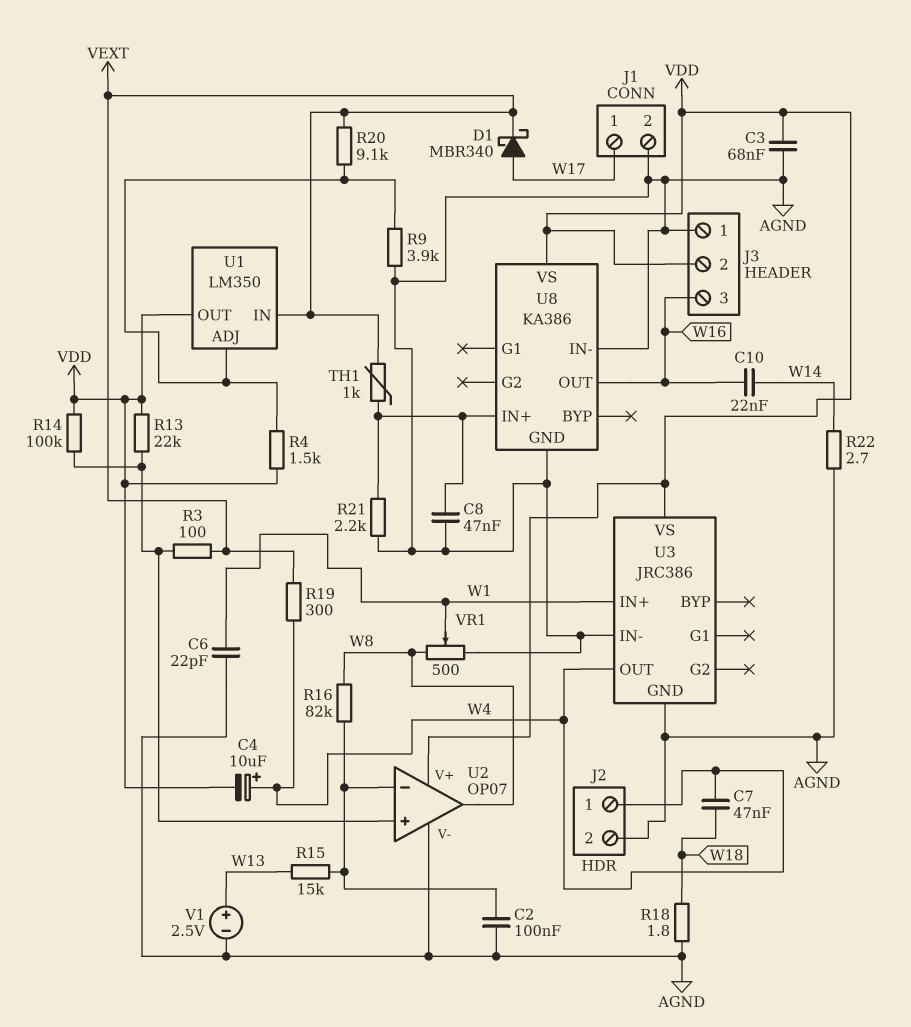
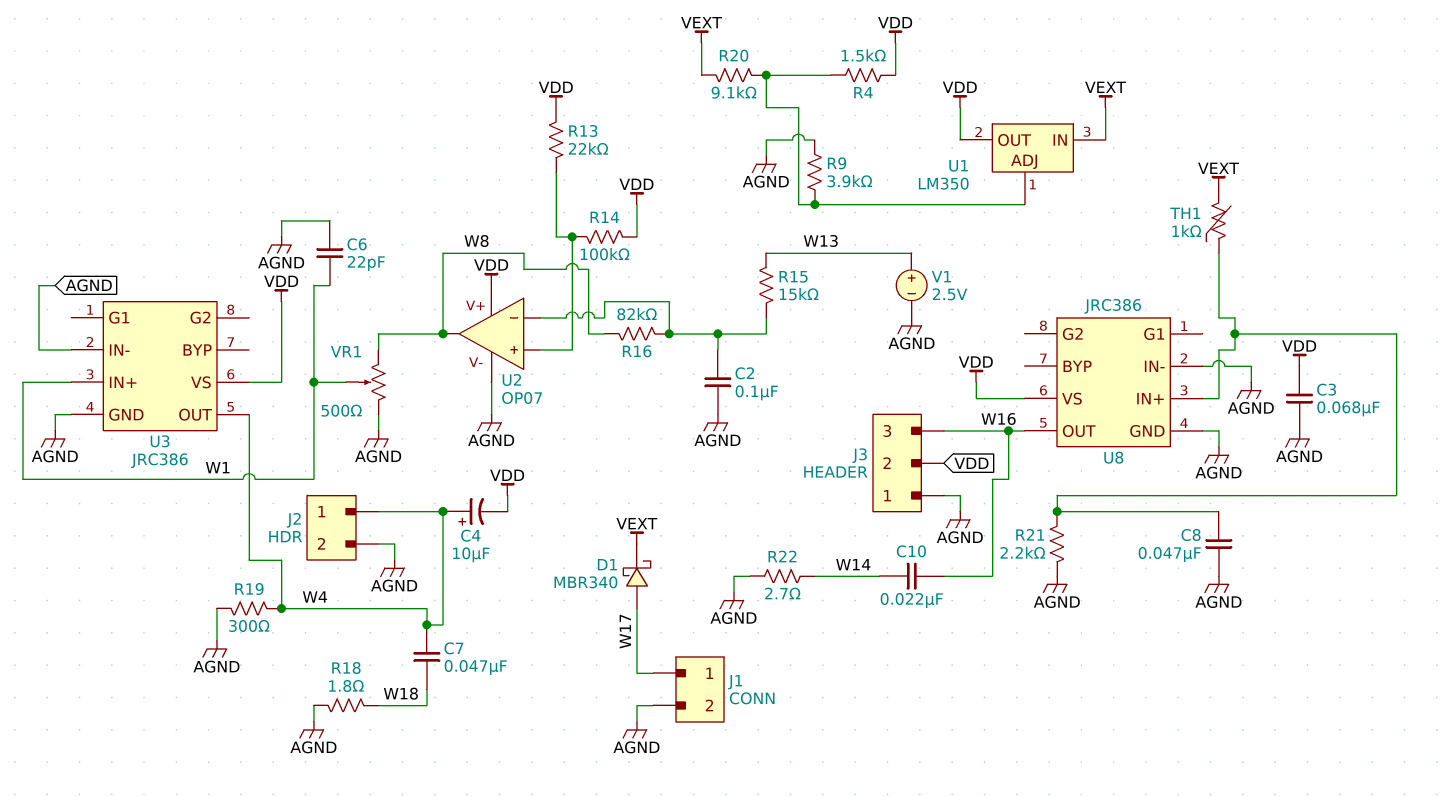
R3: 100 (U2/in+, VEXT) -> none
R19: 300 (VEXT, W4) -> 300 (AGND, W4)
U8: KA386 -> JRC386

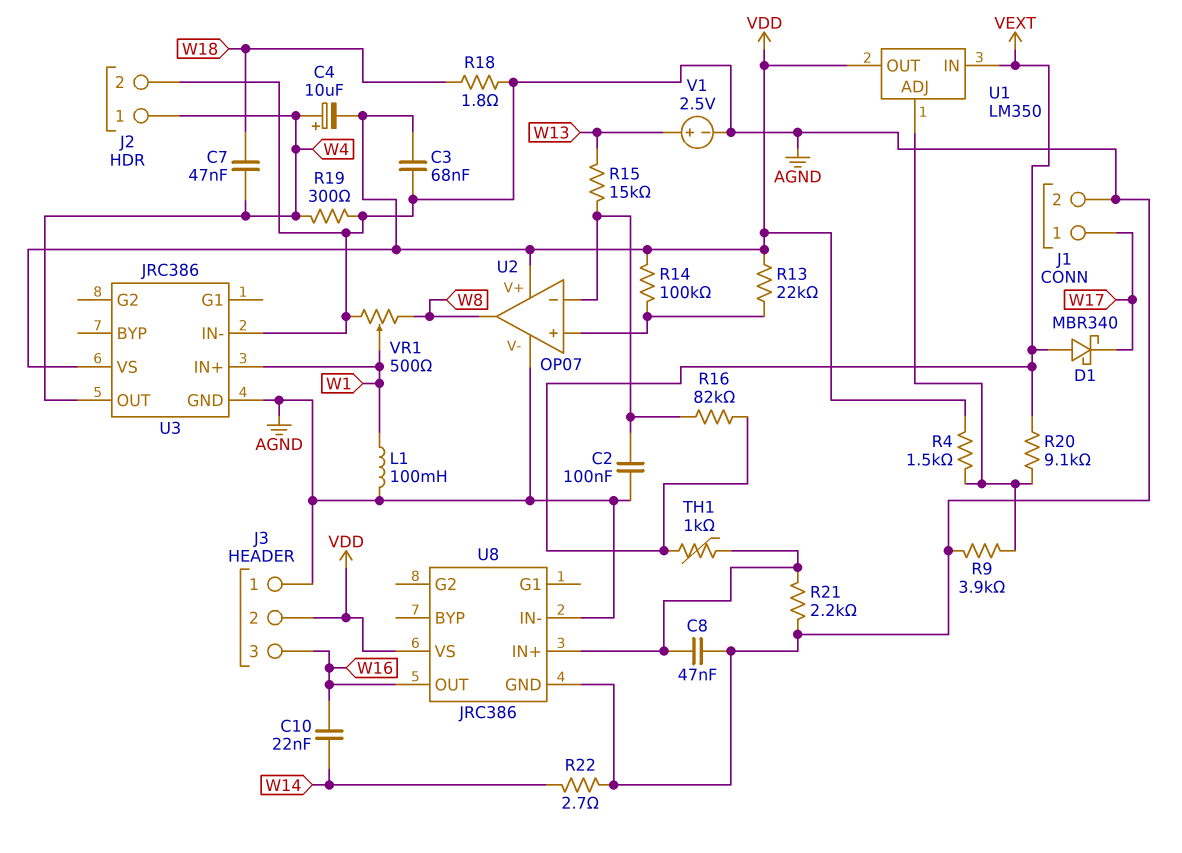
C6: 22pF (AGND, W1) -> none
D1: schottky MBR340 (A W17, K VEXT) -> schottky MBR340 (A VEXT, K W17)
L1: none -> 100mH (AGND, W1)
R16: 82k (U2/in-, W8) -> 82k (U2/in-, VEXT)

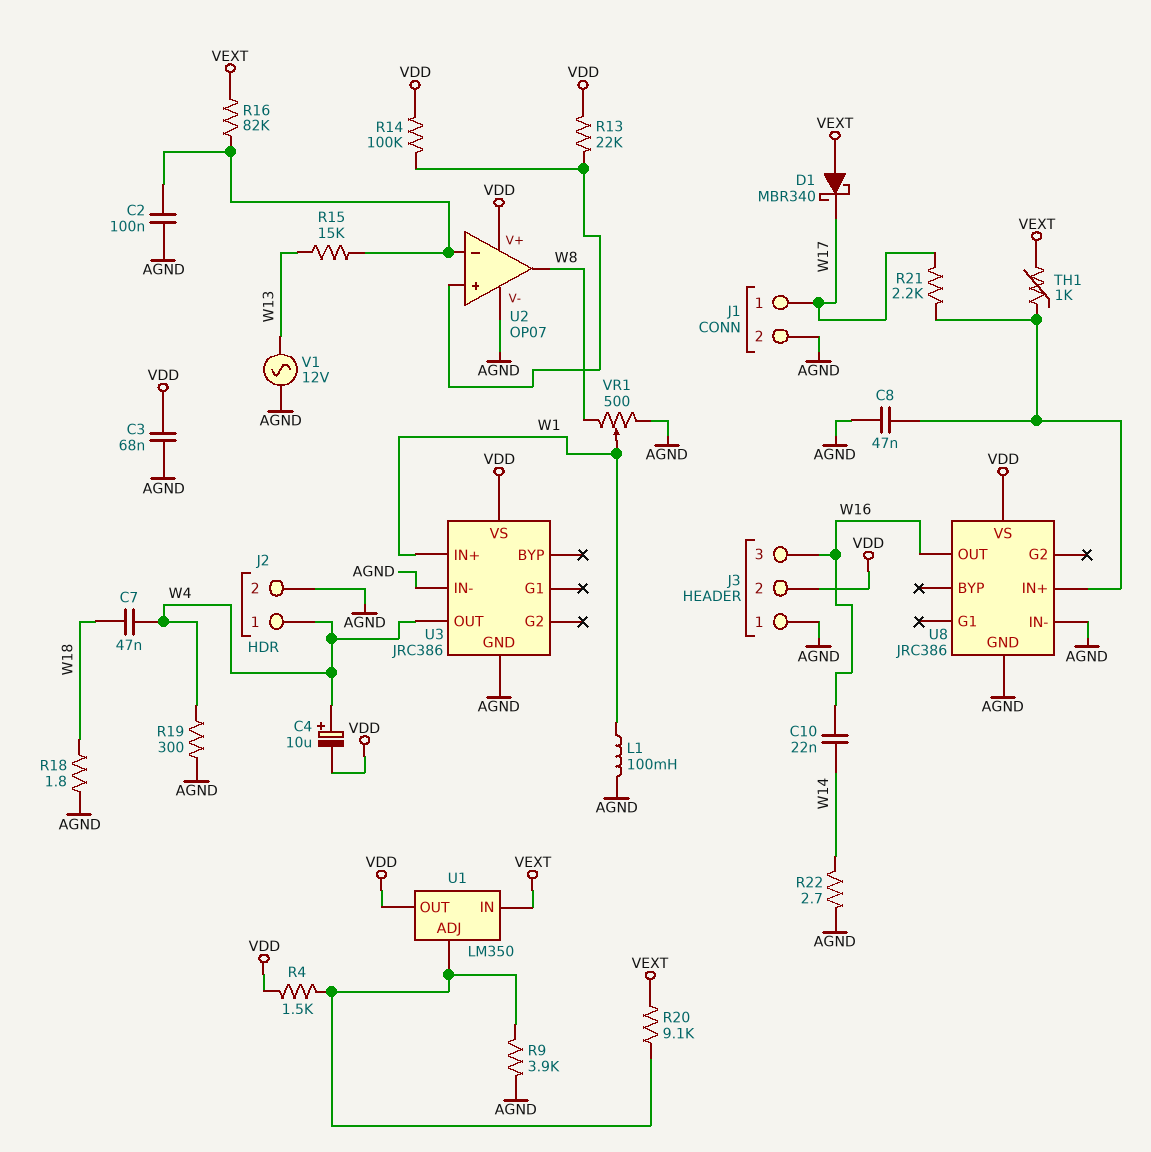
R21: 2.2k (AGND, U8/IN+) -> 2.2k (U8/IN+, W17)
V1: 2.5V (plus W13, minus AGND) -> AC 12V (AGND, W13)

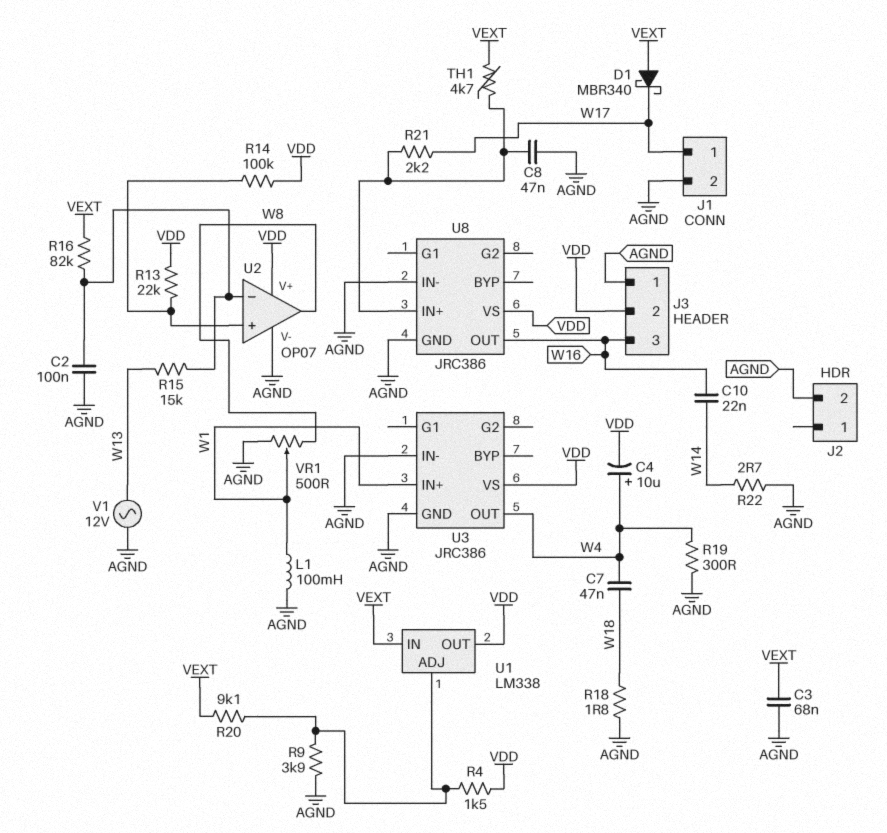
C3: 68nF (AGND, VDD) -> 68nF (AGND, VEXT)
J2 pin 1: W4 -> none
TH1: 1k (U8/IN+, VEXT) -> 4.7k (U8/IN+, VEXT)
U1: LM350 -> LM338

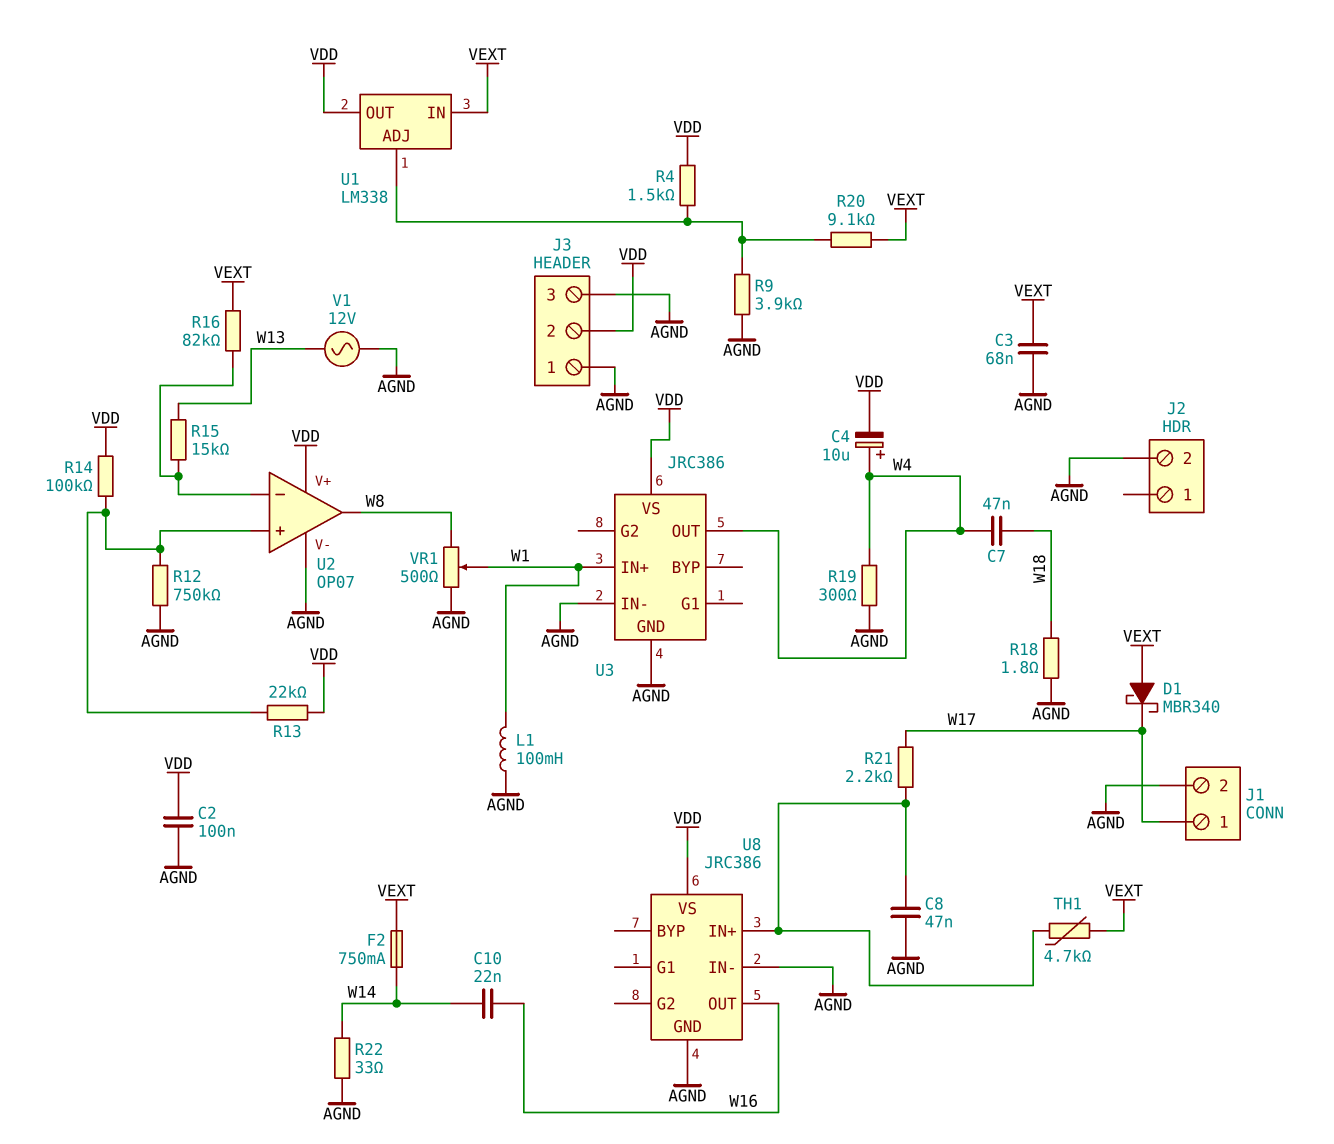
C2: 100nF (AGND, U2/in-) -> 100nF (AGND, VDD)
F2: none -> 750mA (VEXT, W14)
J3 pin 3: W16 -> AGND
R12: none -> 750k (AGND, U2/in+)
R22: 2.7 (AGND, W14) -> 33 (AGND, W14)

